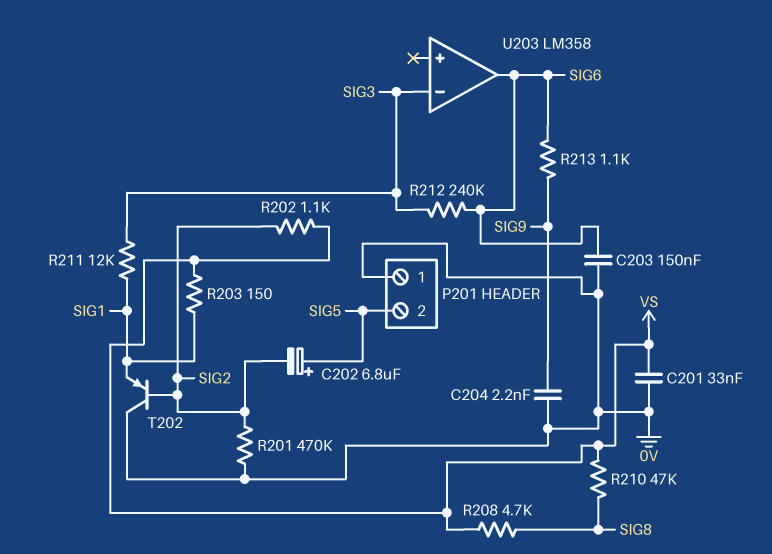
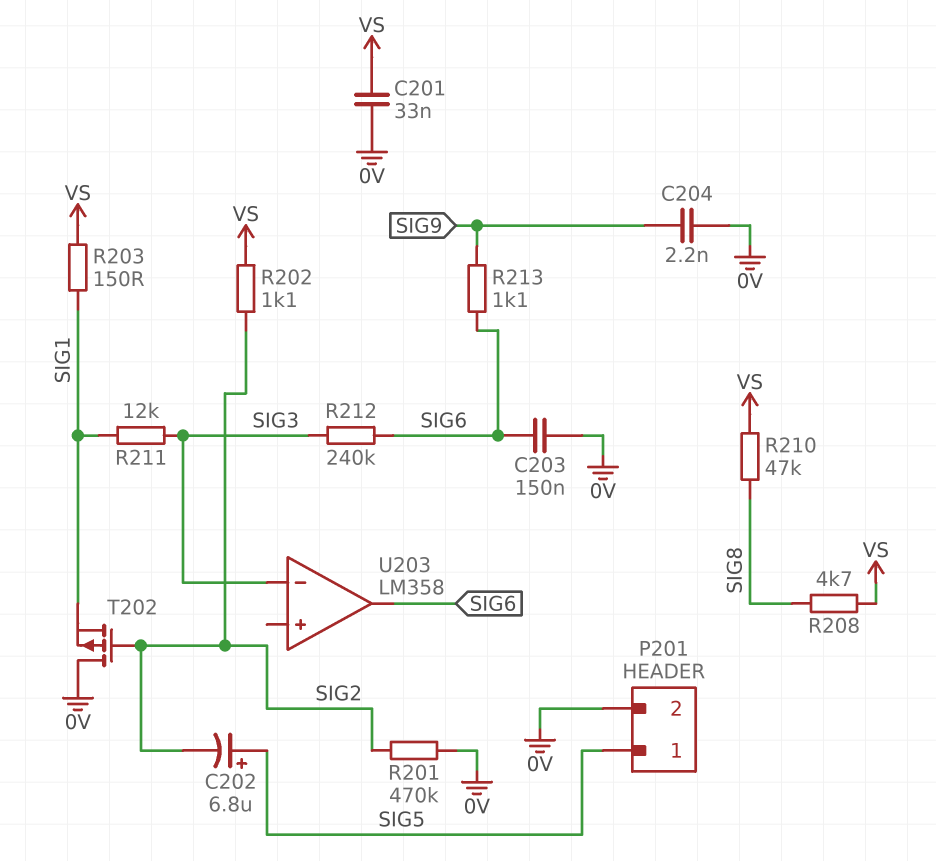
P201 pin 1: 0V -> SIG5
P201 pin 2: SIG5 -> 0V
T202: PNP (B SIG2, C 0V, E SIG1) -> PMOS (G SIG2, D 0V, S SIG1)

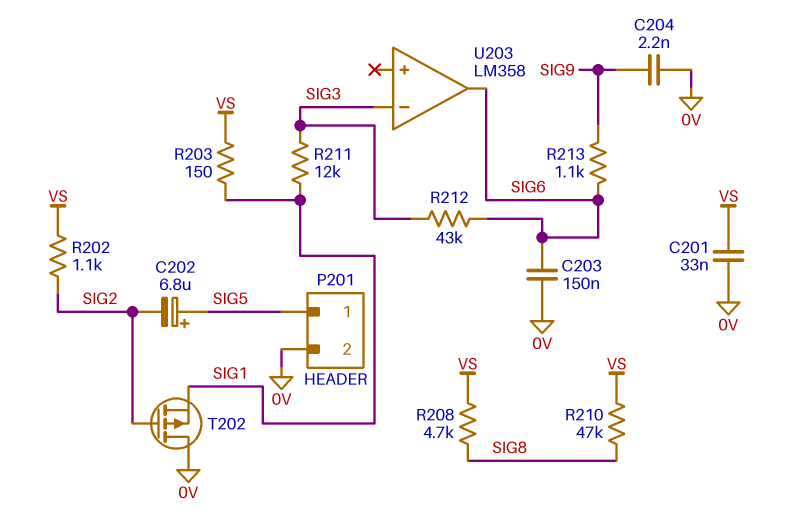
R201: 470k (0V, SIG2) -> none
R212: 240k (SIG3, SIG6) -> 43k (SIG3, SIG6)

